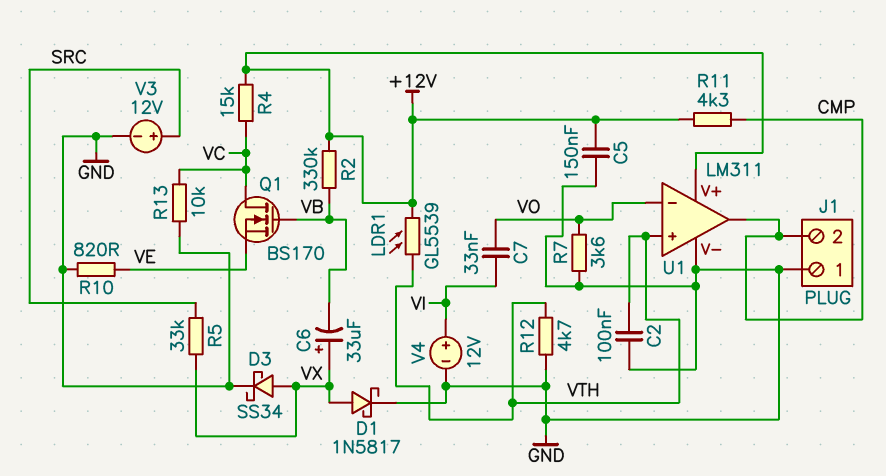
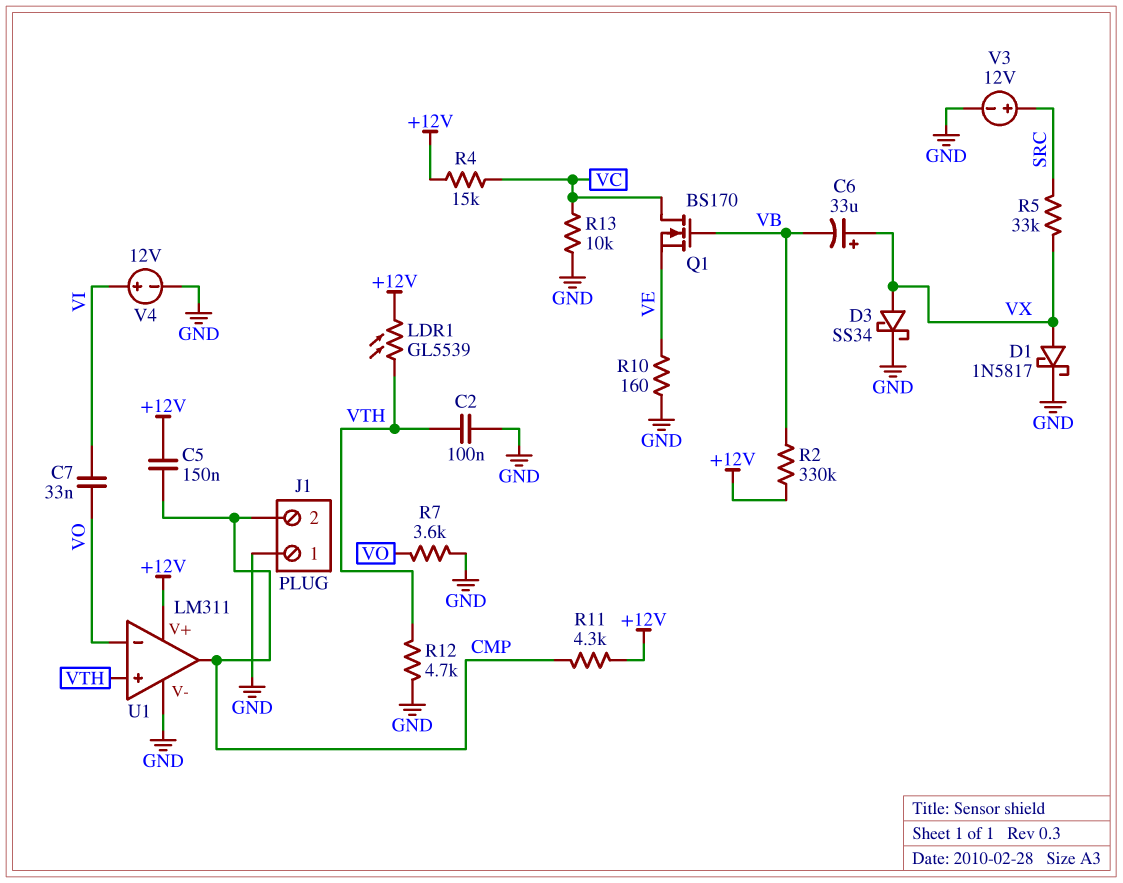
C5: 150nF (+12V, GND) -> 150nF (+12V, CMP)
R10: 820 (GND, VE) -> 160 (GND, VE)

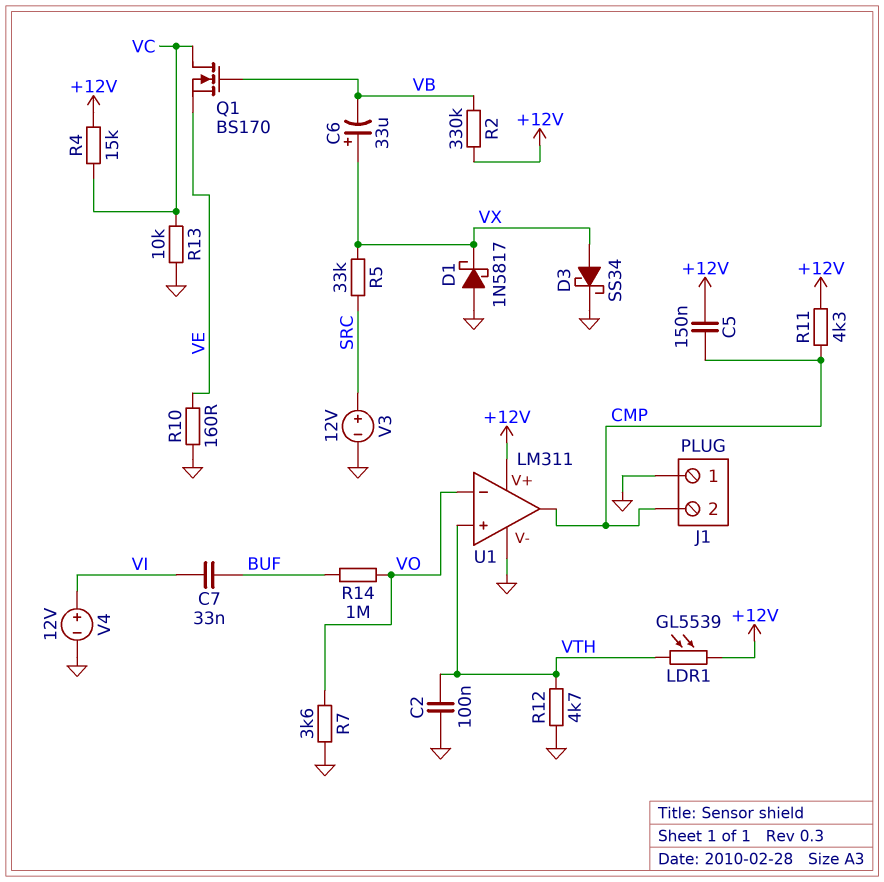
C7: 33nF (VI, VO) -> 33nF (BUF, VI)
D1: schottky 1N5817 (A VX, K GND) -> schottky 1N5817 (A GND, K VX)
R14: none -> 1M (BUF, VO)

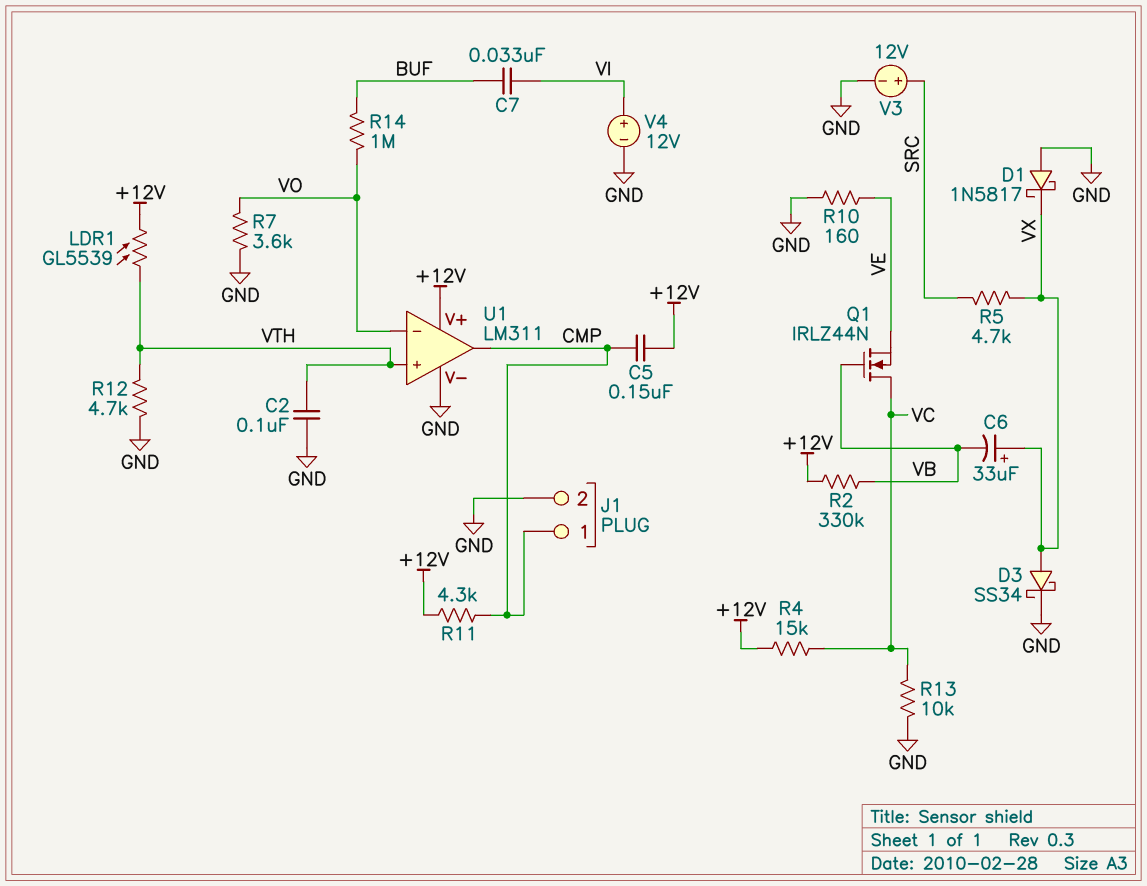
J1 pin 1: GND -> CMP
J1 pin 2: CMP -> GND
Q1: NMOS BS170 (G VB, D VC, S VE) -> NMOS IRLZ44N (G VB, D VC, S VE)
R5: 33k (SRC, VX) -> 4.7k (SRC, VX)

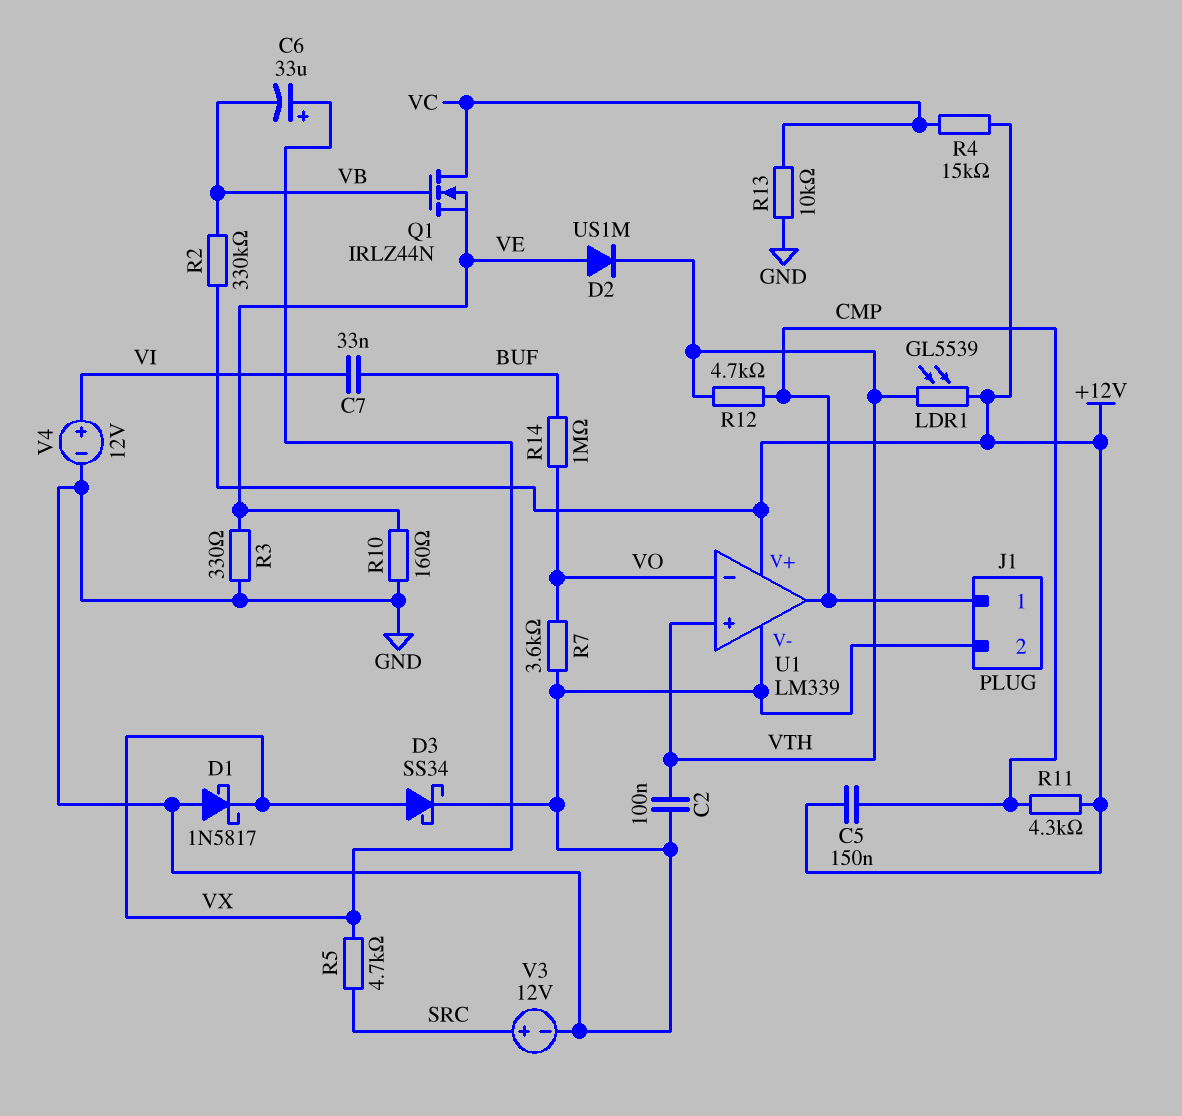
D2: none -> diode US1M (A VE, K VTH)
R3: none -> 330 (GND, VE)
R12: 4.7k (GND, VTH) -> 4.7k (CMP, VTH)
U1: LM311 -> LM339

